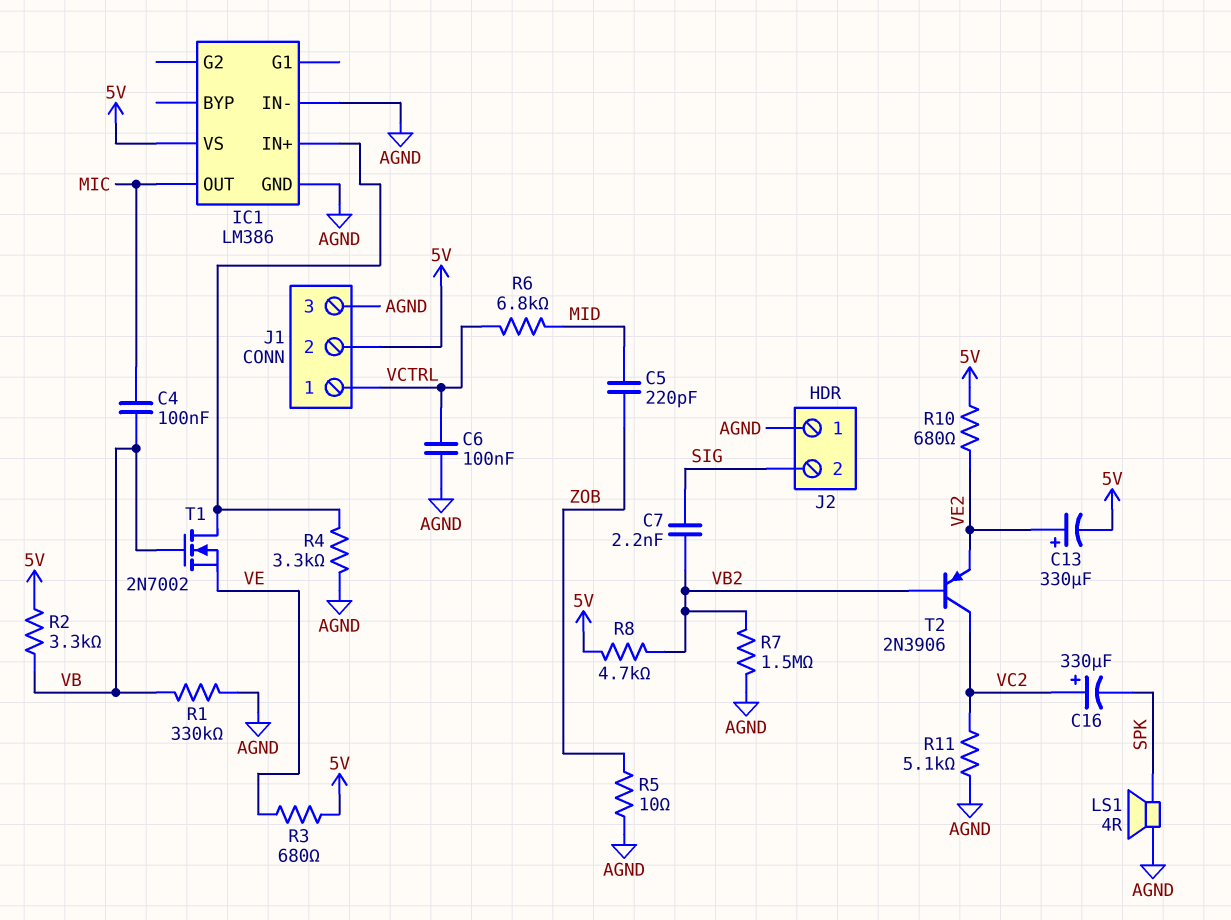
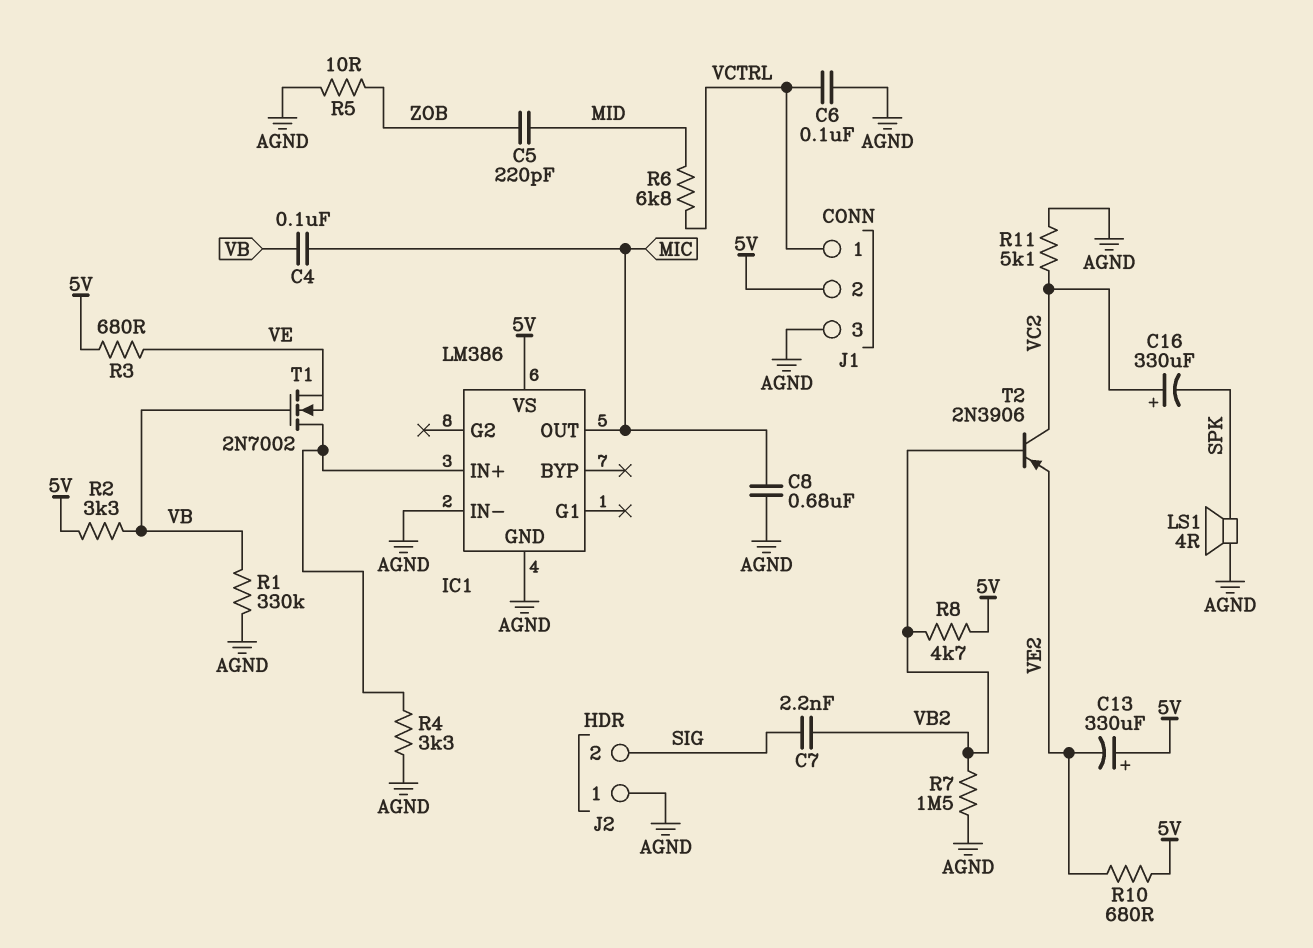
C8: none -> 680nF (AGND, MIC)
C13: 330uF (plus VE2, minus 5V) -> 330uF (plus 5V, minus VE2)

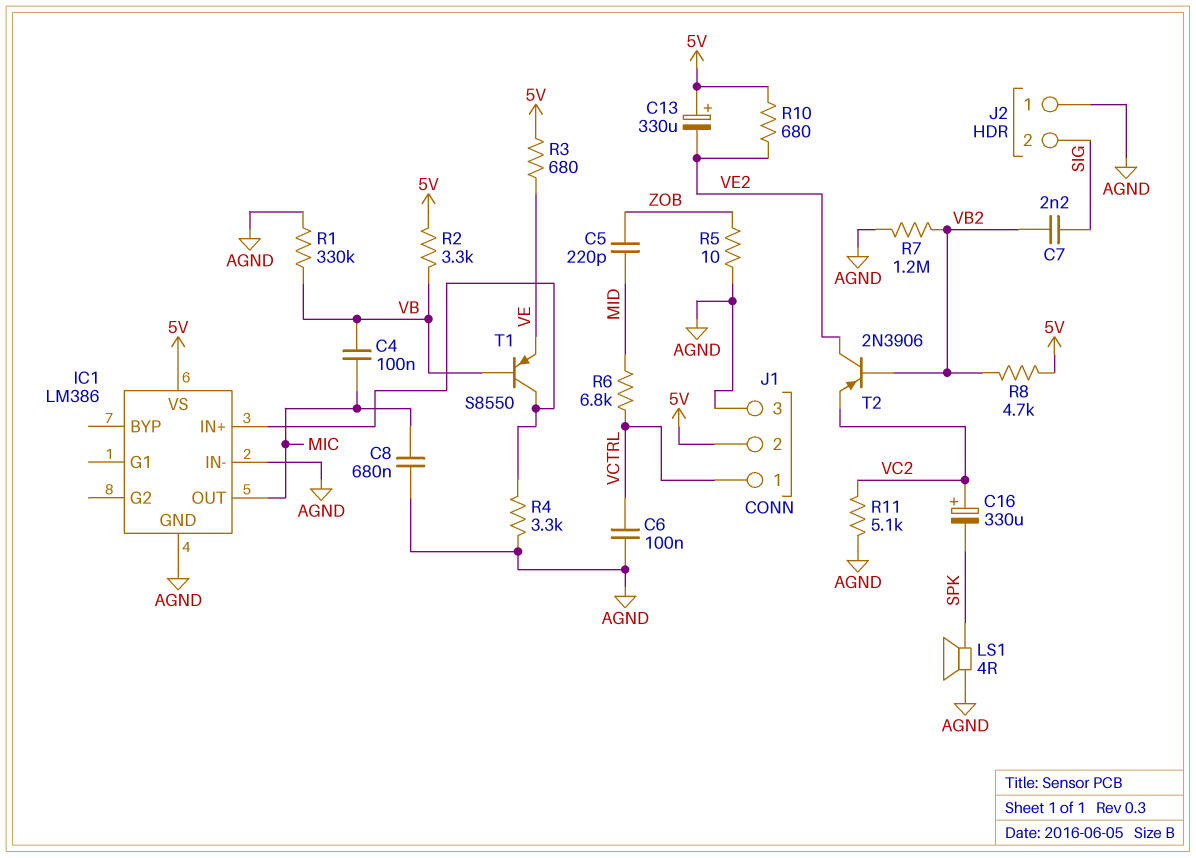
R7: 1.5M (AGND, VB2) -> 1.2M (AGND, VB2)
T1: NMOS 2N7002 (G VB, D IC1/IN+, S VE) -> PNP S8550 (B VB, C IC1/IN+, E VE)
T2: PNP 2N3906 (B VB2, C VC2, E VE2) -> PNP 2N3906 (B VB2, C VE2, E VC2)

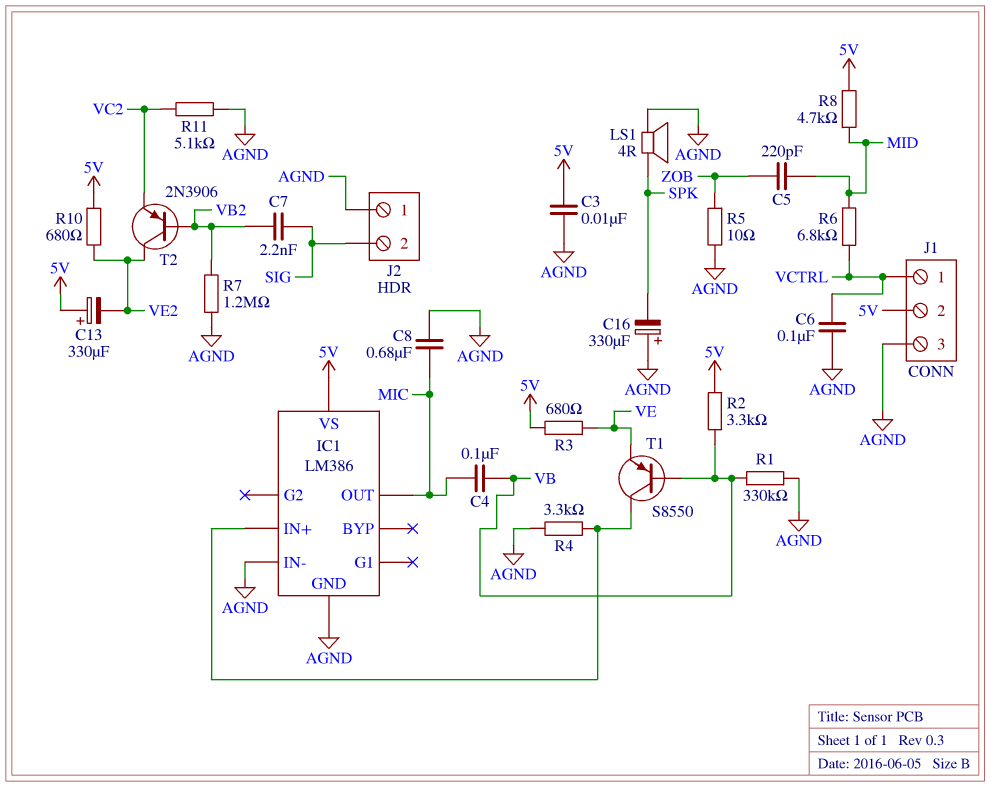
C3: none -> 10nF (5V, AGND)
C16: 330uF (plus VC2, minus SPK) -> 330uF (plus AGND, minus SPK)
R8: 4.7k (5V, VB2) -> 4.7k (5V, MID)

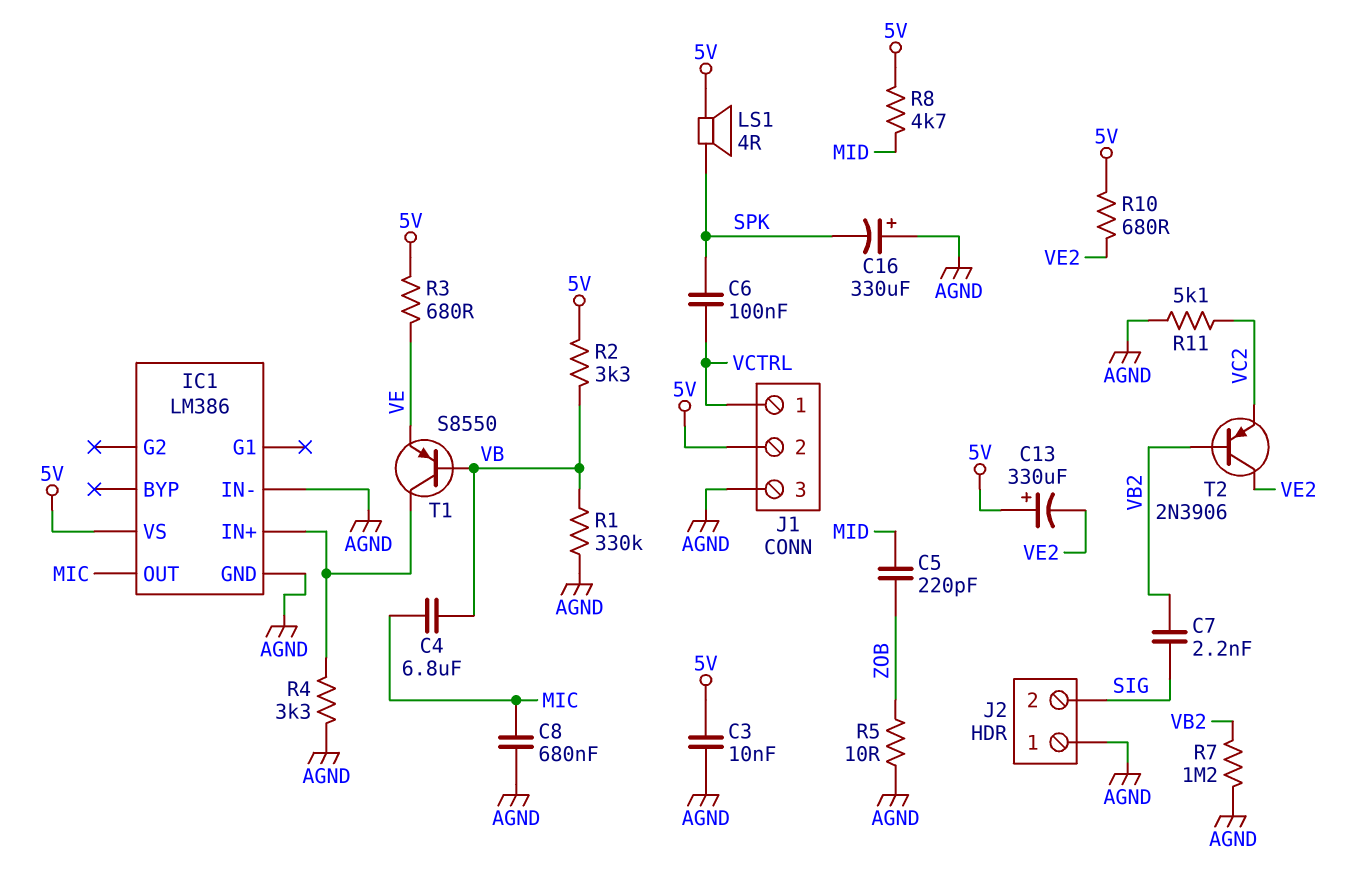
C4: 100nF (MIC, VB) -> 6.8uF (MIC, VB)
C6: 100nF (AGND, VCTRL) -> 100nF (SPK, VCTRL)
LS1: speaker 4R (AGND, SPK) -> speaker 4R (5V, SPK)
R6: 6.8k (MID, VCTRL) -> none

